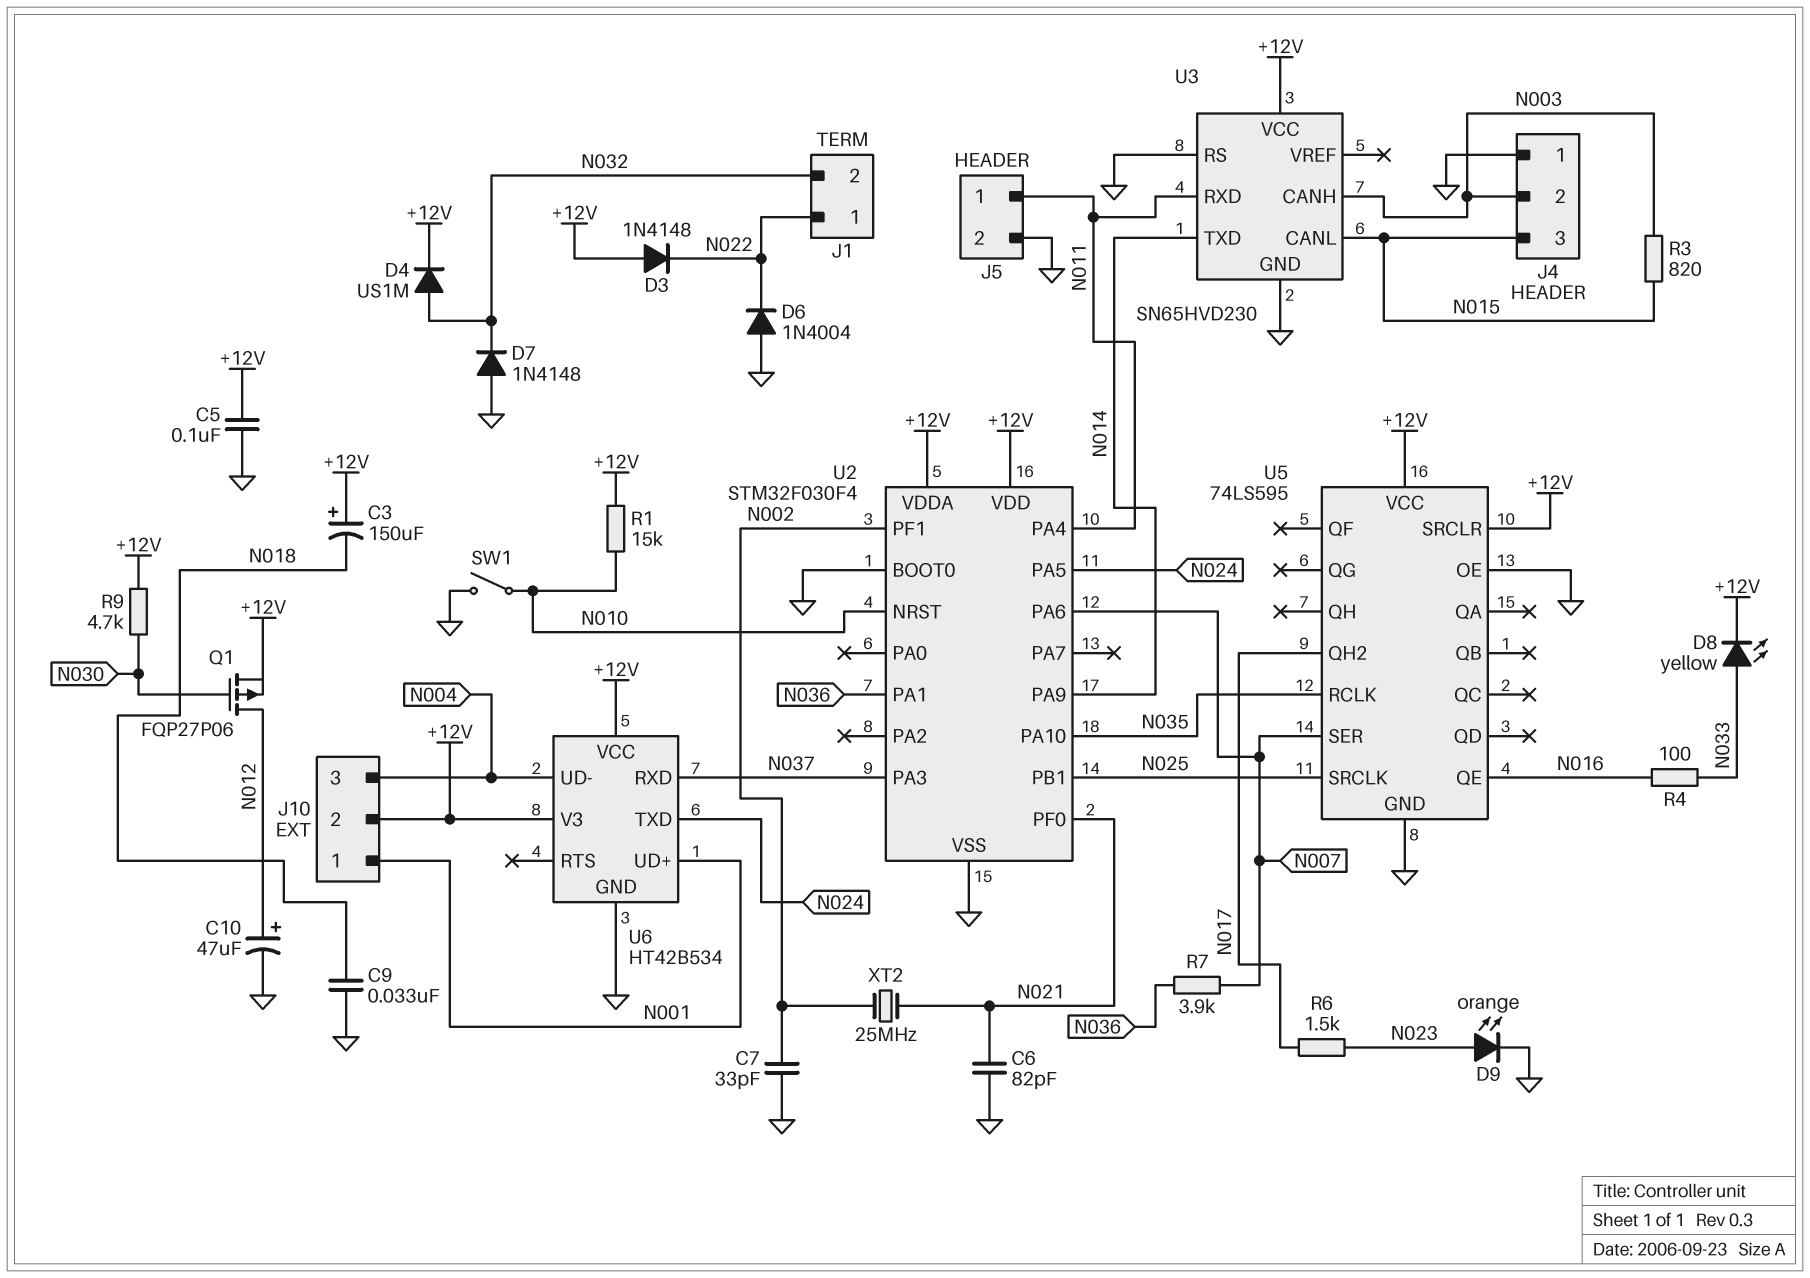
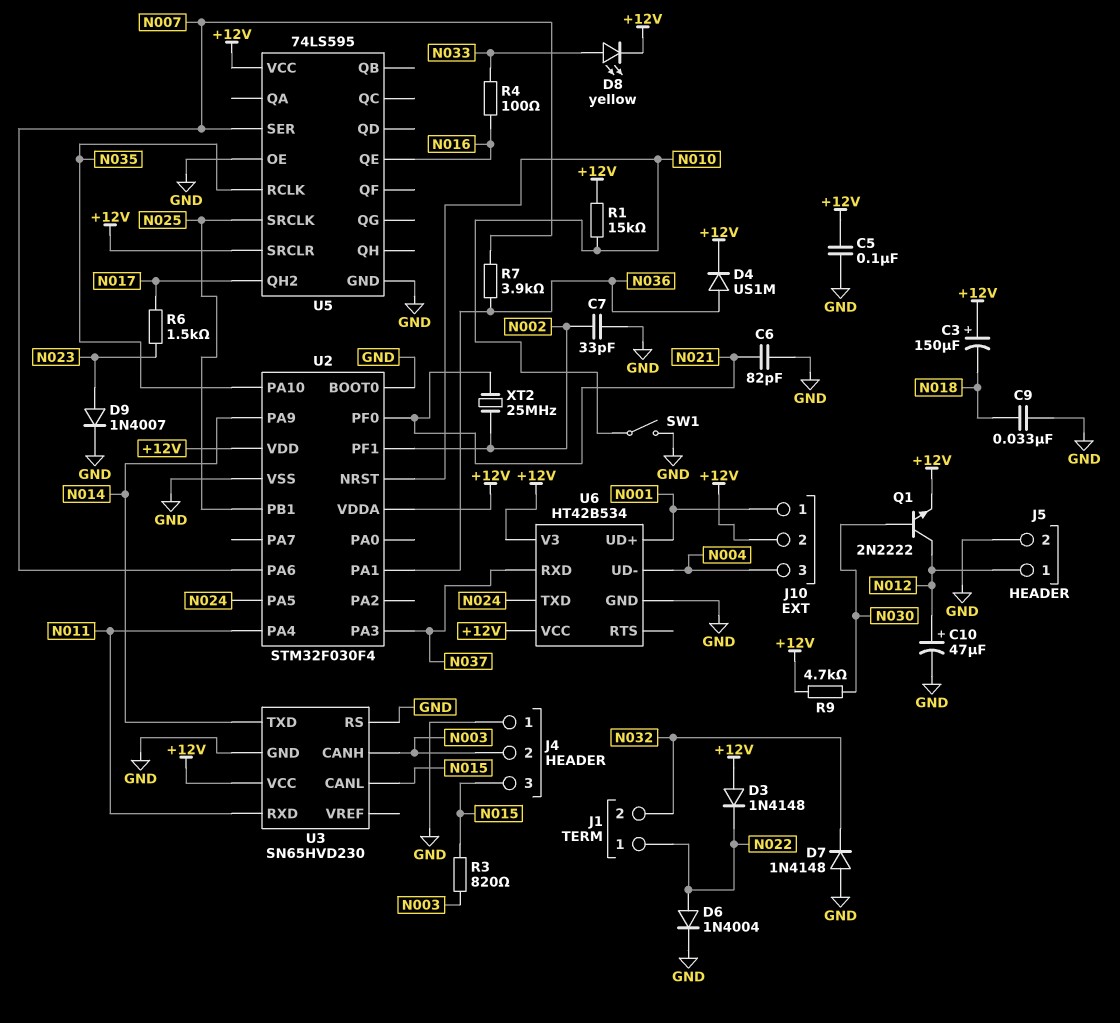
D4: diode US1M (A N032, K +12V) -> diode US1M (A N036, K +12V)
D6: diode 1N4004 (A GND, K N022) -> diode 1N4004 (A N022, K GND)
D9: LED orange (A N023, K GND) -> diode 1N4007 (A N023, K GND)
J5 pin 1: N011 -> N012
Q1: PMOS FQP27P06 (G N030, D N012, S +12V) -> NPN 2N2222 (B N030, C N012, E +12V)

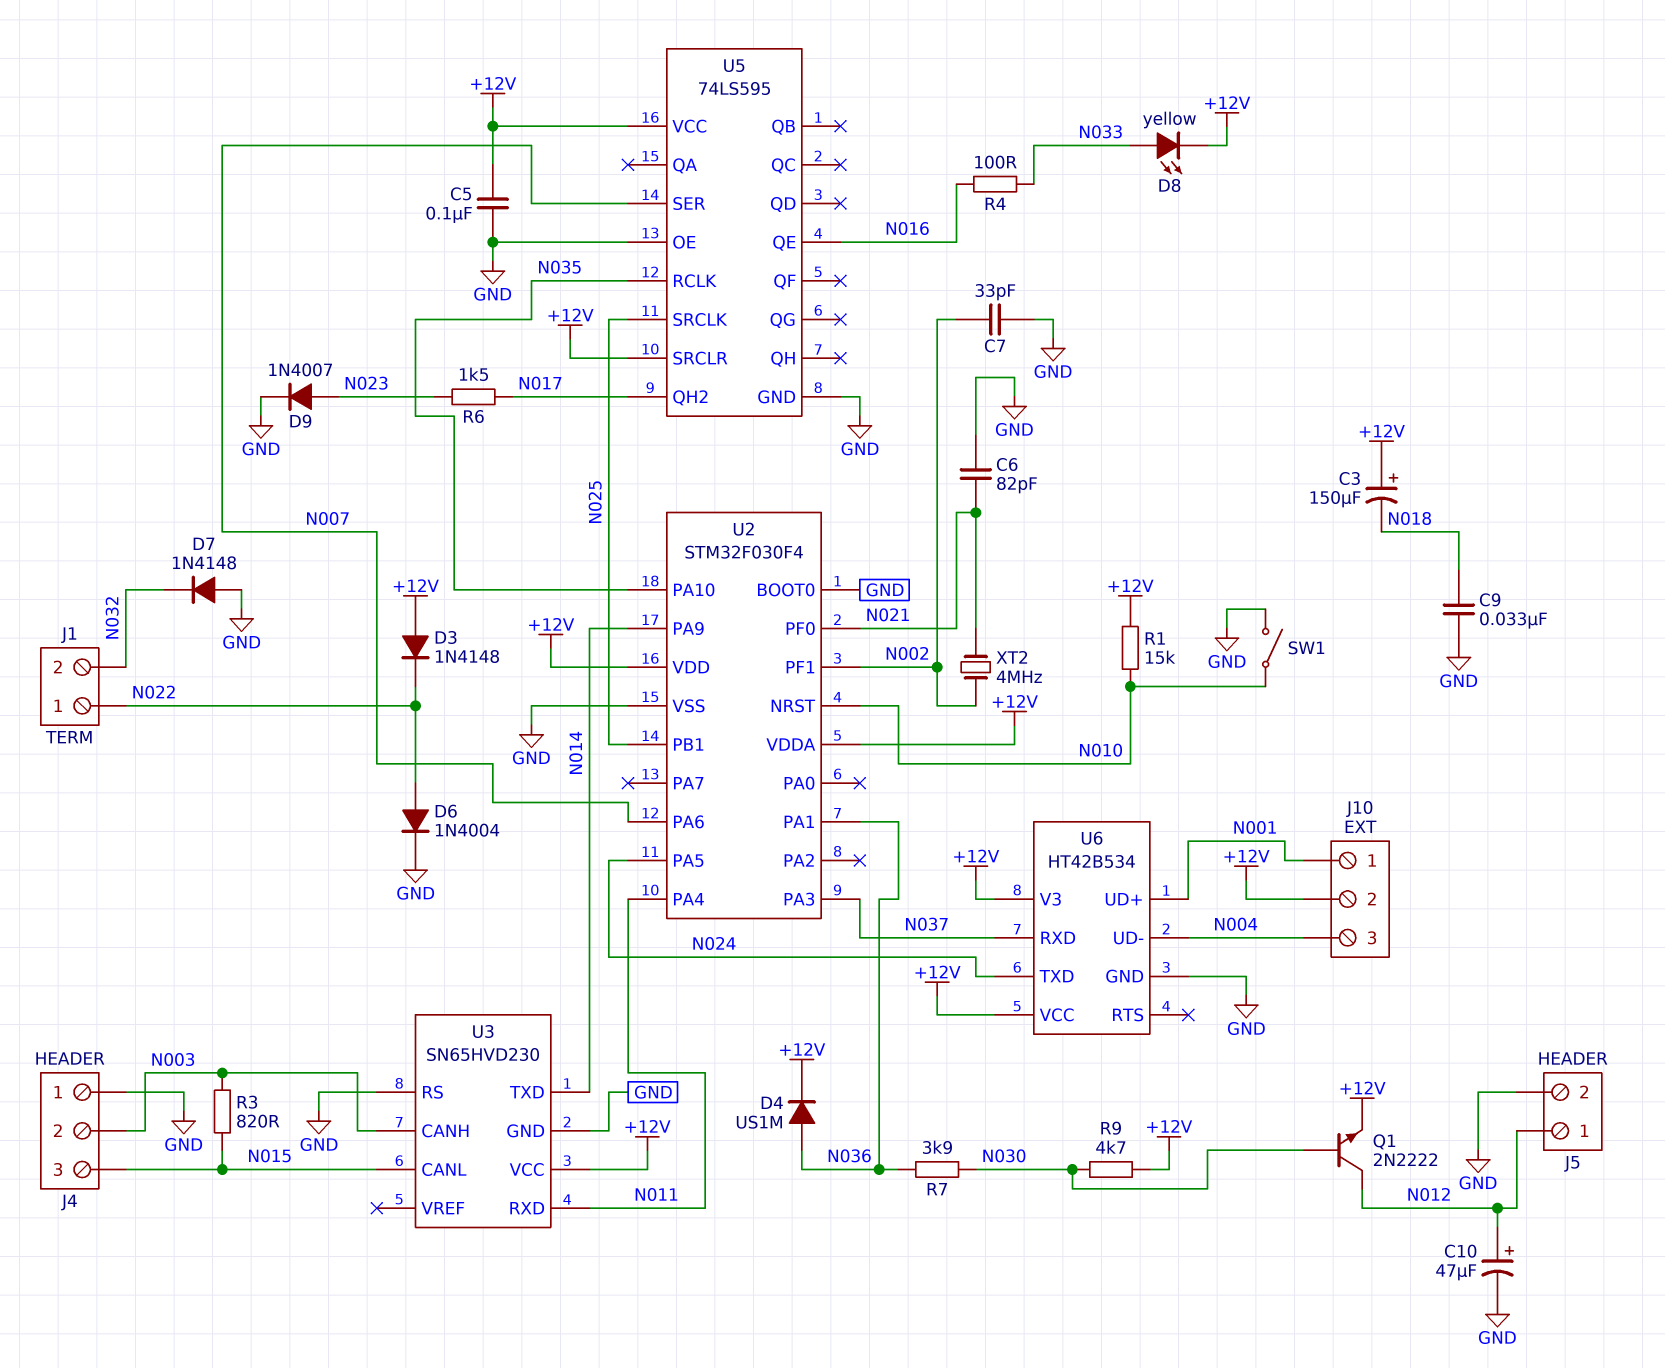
R7: 3.9k (N007, N036) -> 3.9k (N030, N036)
XT2: 25MHz (N002, N021) -> 4MHz (N002, N021)

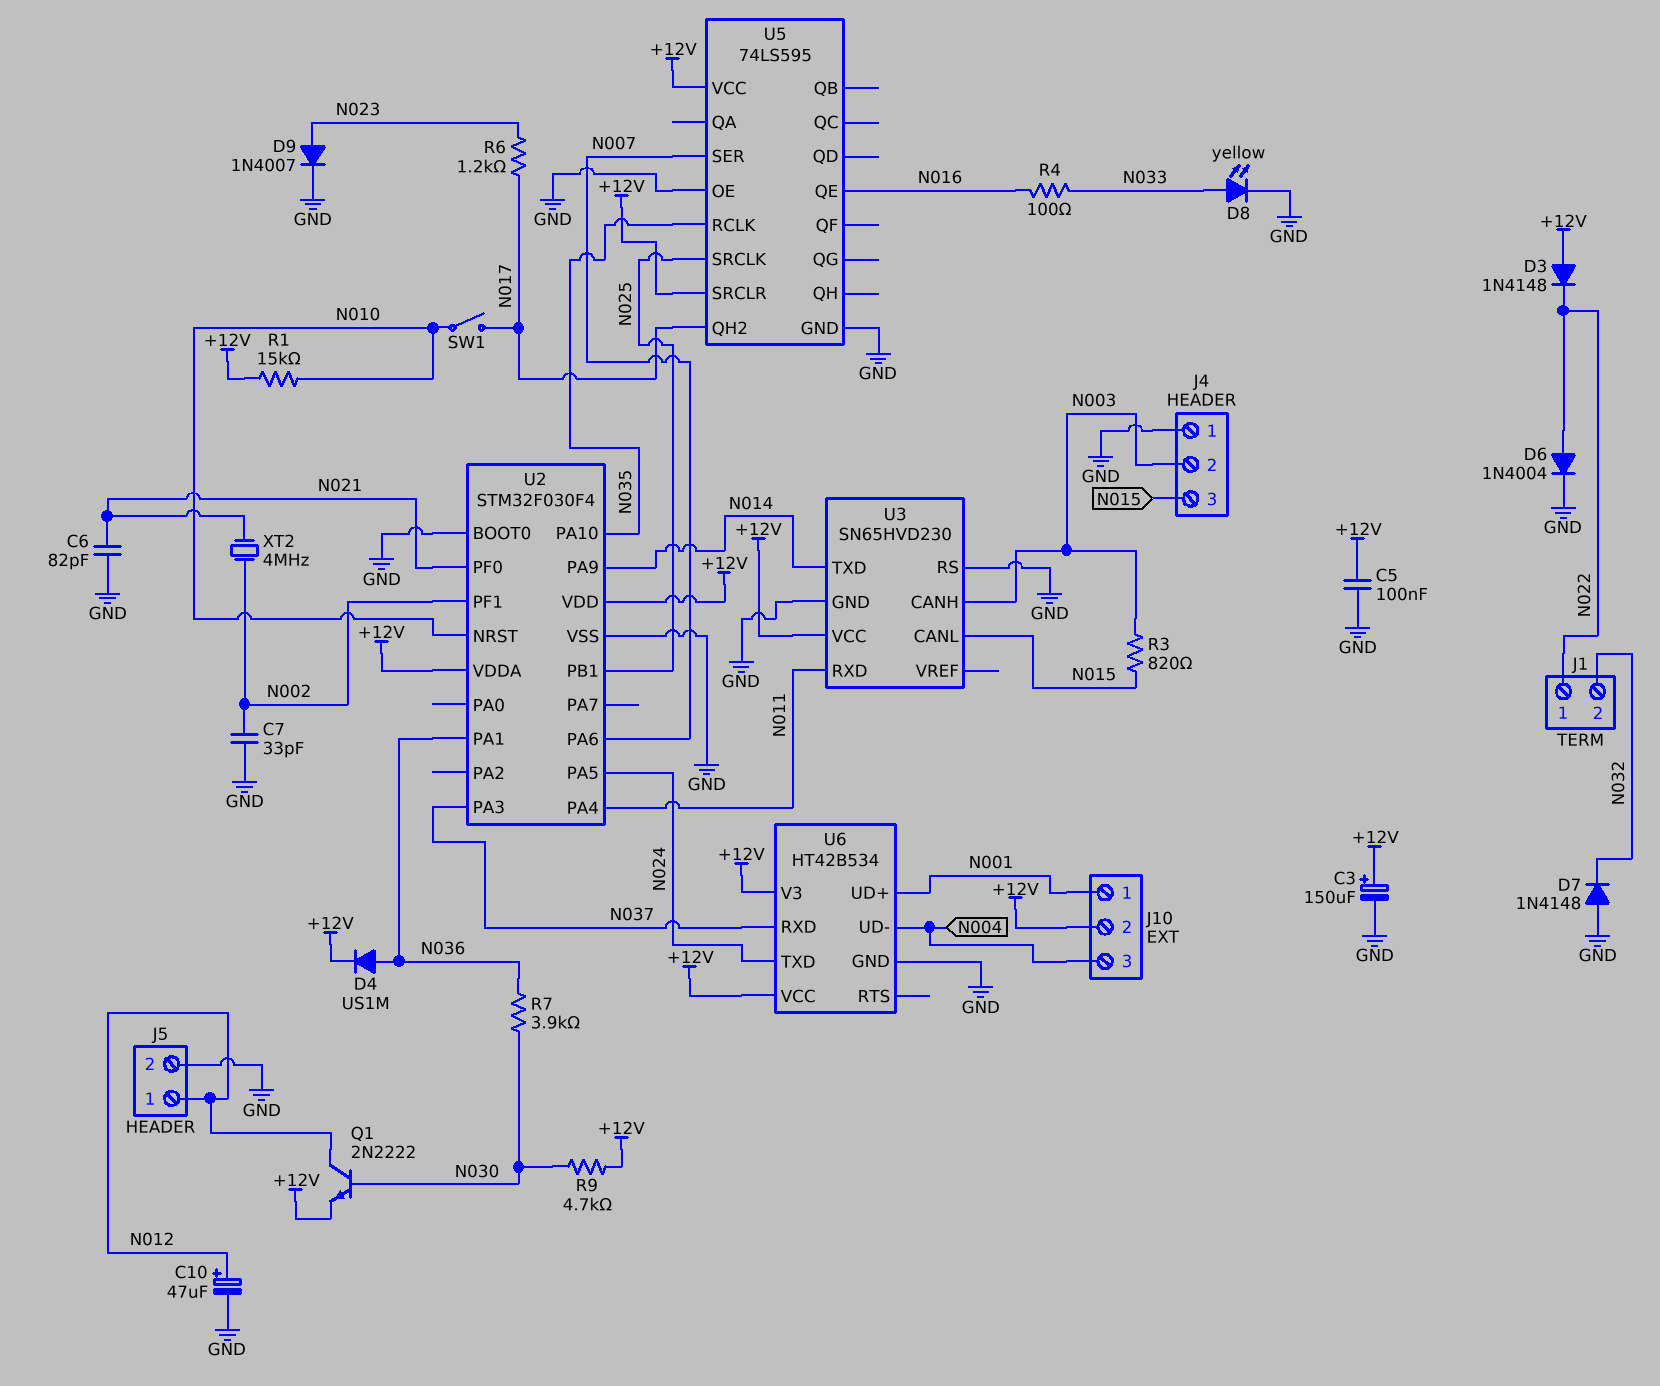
C3: 150uF (plus +12V, minus N018) -> 150uF (plus +12V, minus GND)
C9: 33nF (GND, N018) -> none
D8: LED yellow (A N033, K +12V) -> LED yellow (A N033, K GND)
R6: 1.5k (N017, N023) -> 1.2k (N017, N023)
SW1: switch (GND, N010) -> switch (N010, N017)

